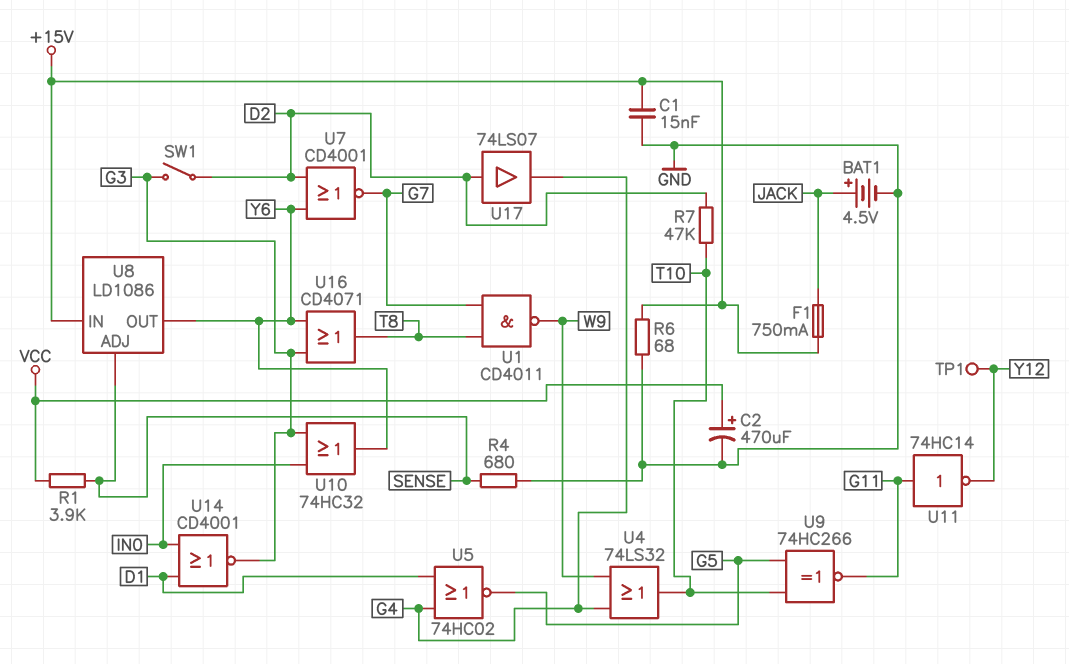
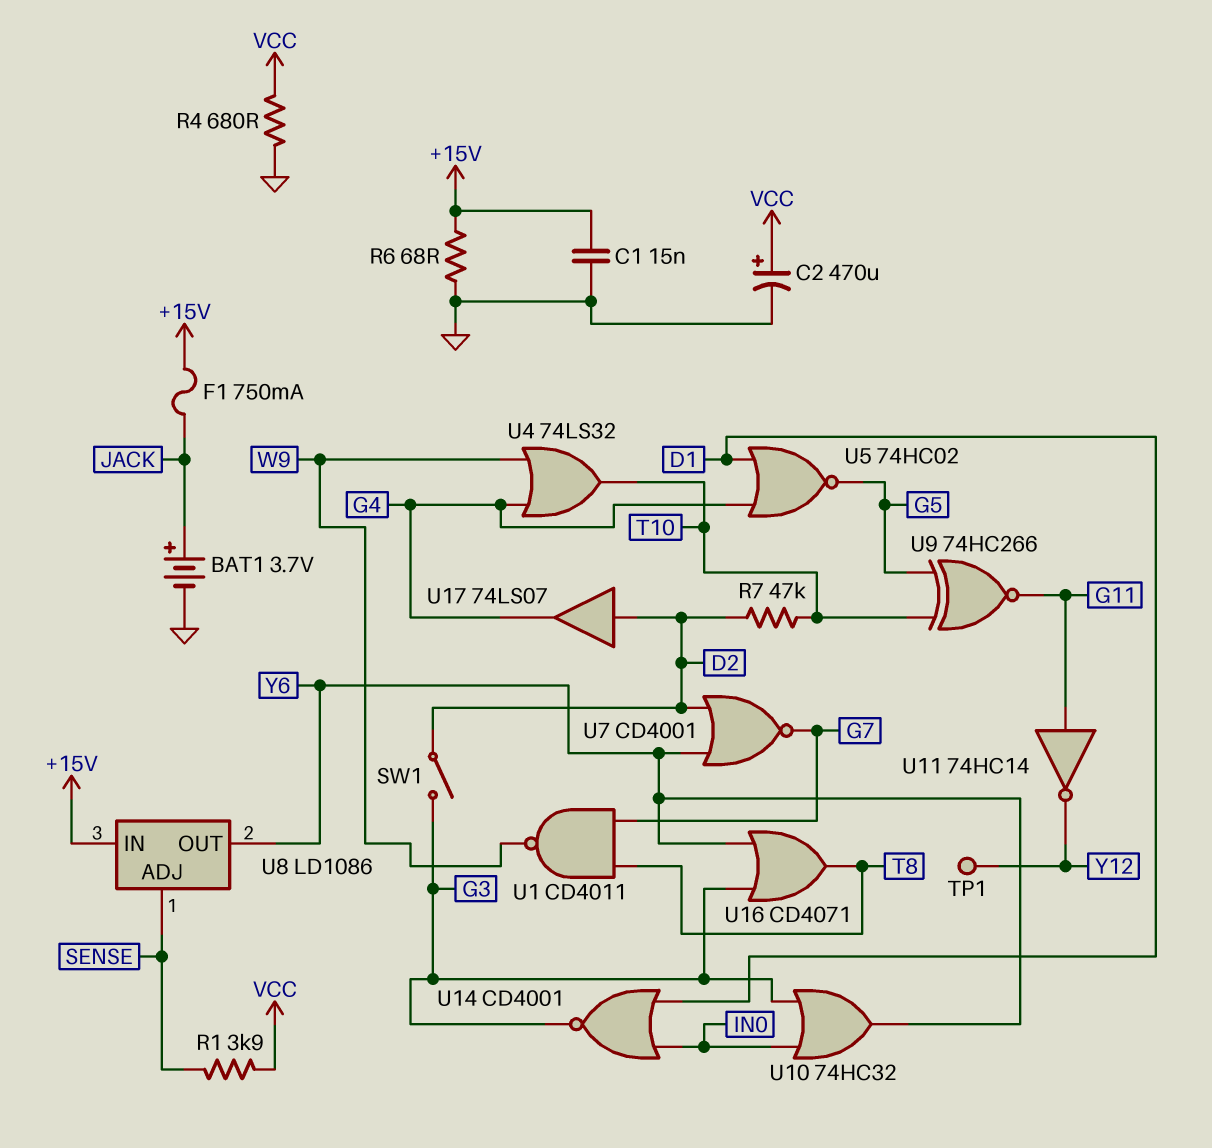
BAT1: 4.5V (plus JACK, minus GND) -> 3.7V (plus JACK, minus GND)
R4: 680 (GND, SENSE) -> 680 (GND, VCC)

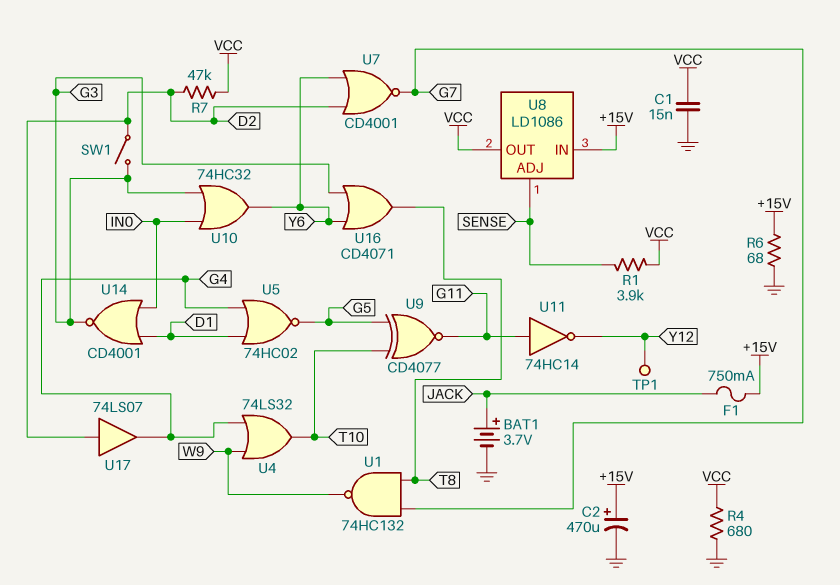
C1: 15nF (+15V, GND) -> 15nF (GND, VCC)
C2: 470uF (plus VCC, minus GND) -> 470uF (plus +15V, minus GND)
R7: 47k (D2, T10) -> 47k (D2, VCC)
U1: NAND CD4011 (in G7, in T8, out W9) -> NAND 74HC132 (in G7, in T8, out W9)
U8 pin OUT: Y6 -> VCC
U9: XNOR 74HC266 (in G5, in T10, out G11) -> XNOR CD4077 (in G5, in T10, out G11)

